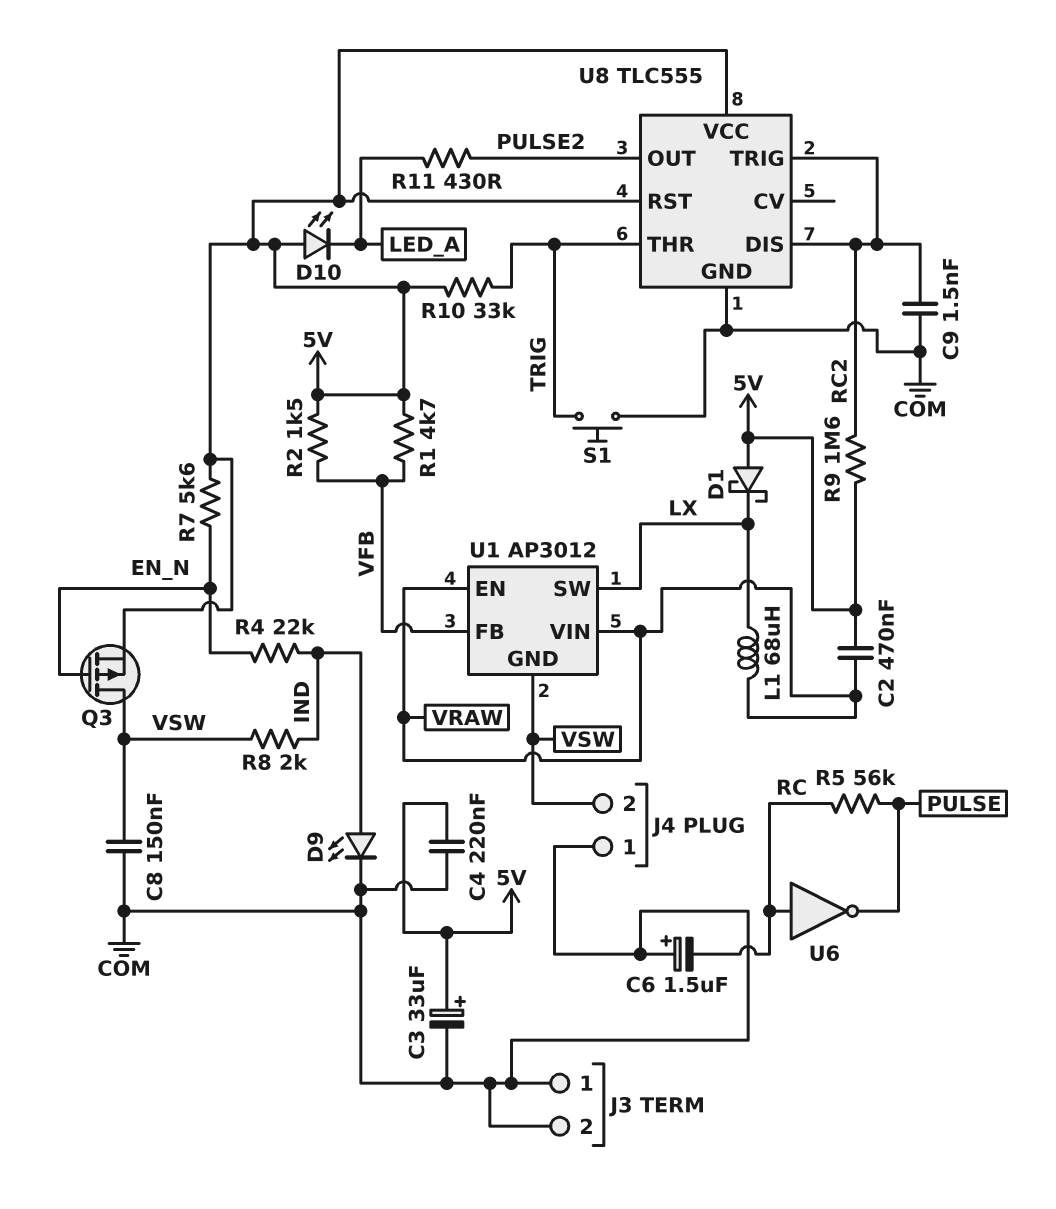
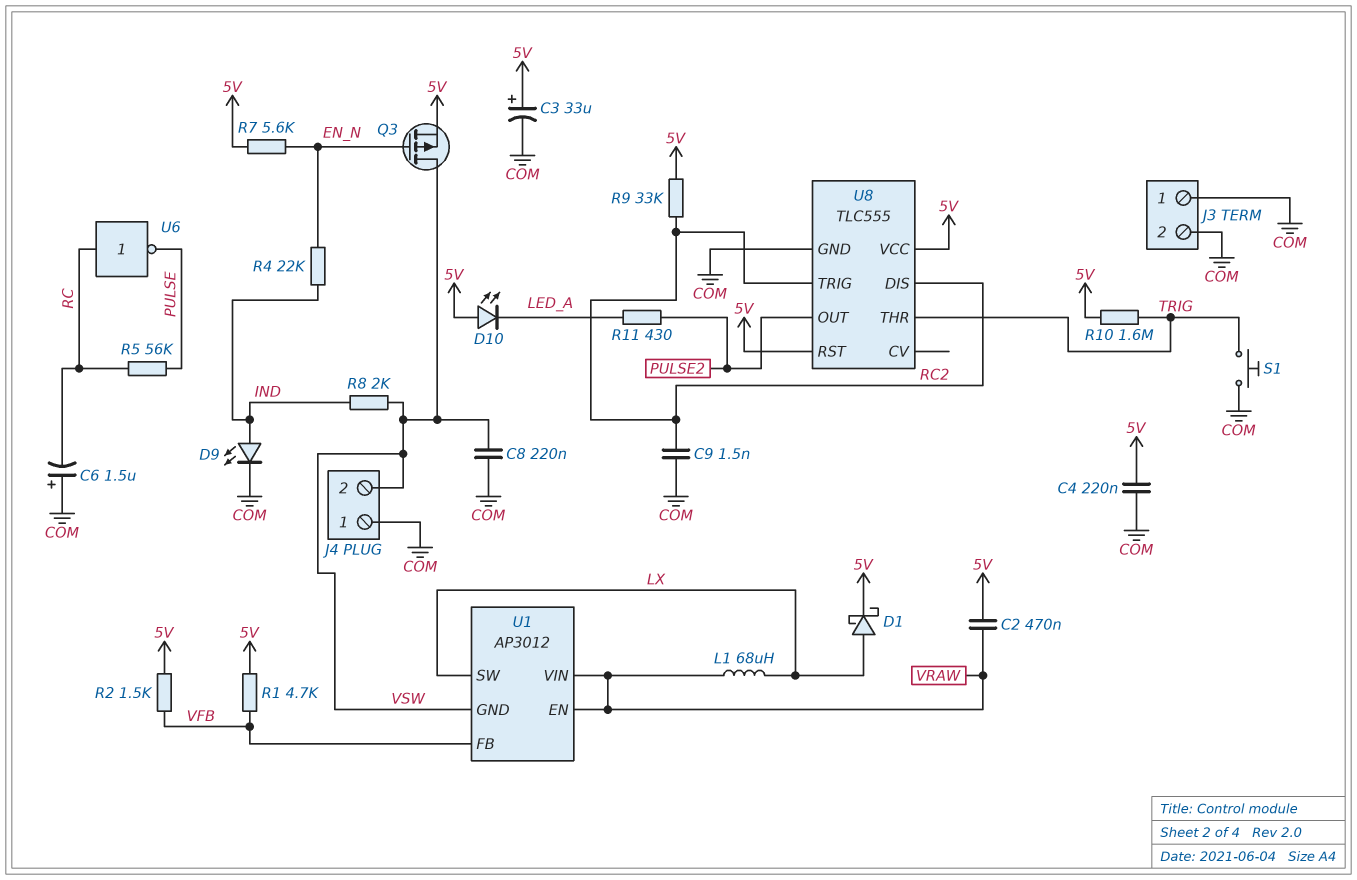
C8: 150nF (COM, VSW) -> 220nF (COM, VSW)
D1: schottky (A 5V, K LX) -> schottky (A LX, K 5V)
R9: 1.6M (5V, RC2) -> 33k (5V, RC2)
R10: 33k (5V, TRIG) -> 1.6M (5V, TRIG)

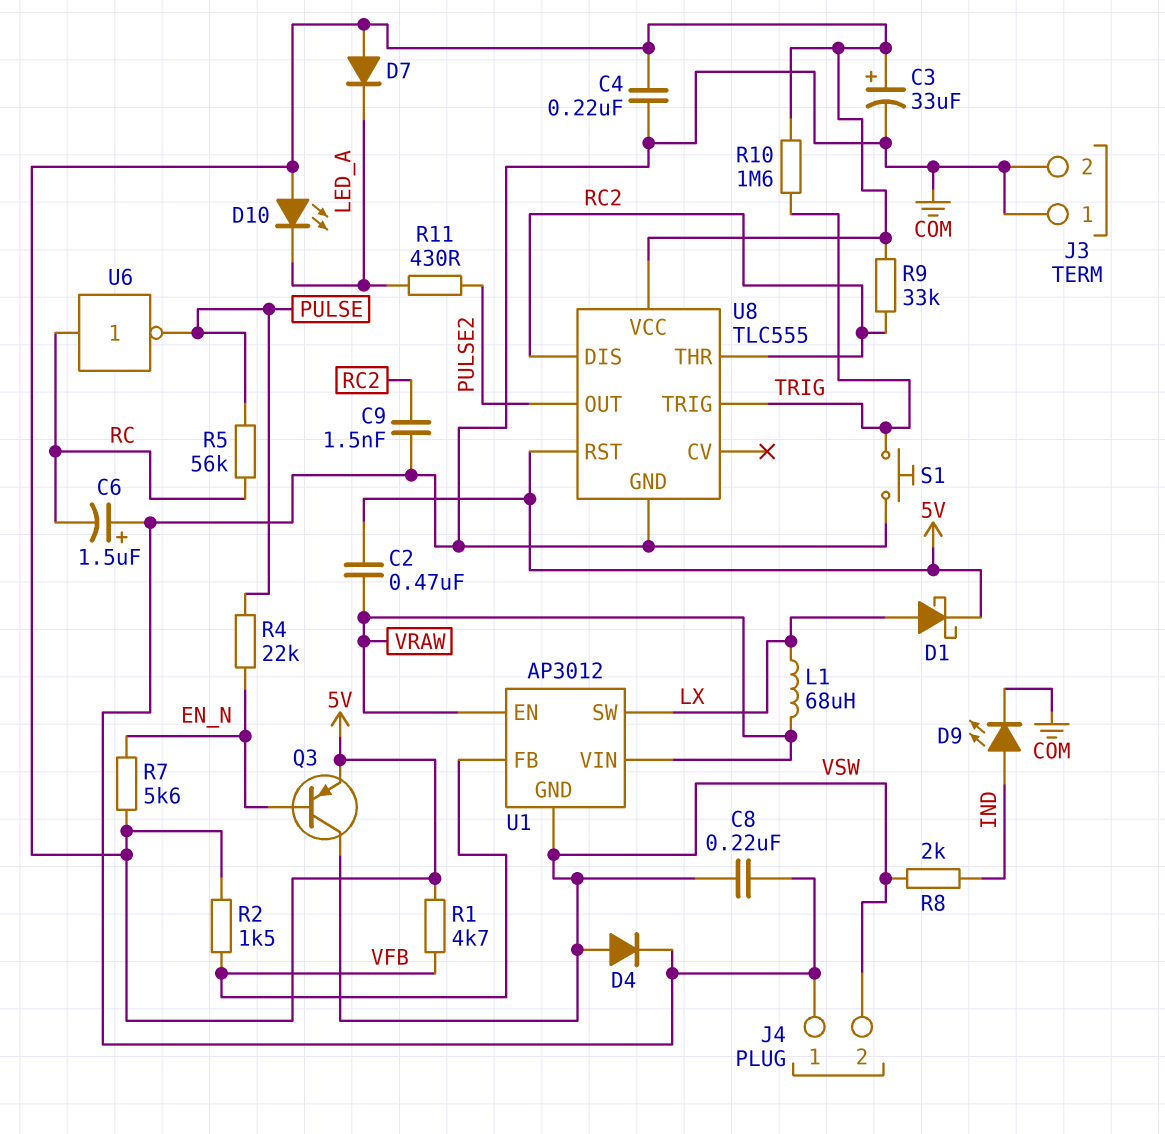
D4: none -> diode (A VSW, K COM)
D7: none -> diode (A 5V, K LED_A)
Q3: PMOS (G EN_N, D VSW, S 5V) -> PNP (B EN_N, C VSW, E 5V)
R4: 22k (EN_N, IND) -> 22k (EN_N, PULSE)
U8 pin THR: TRIG -> RC2
U8 pin TRIG: RC2 -> TRIG

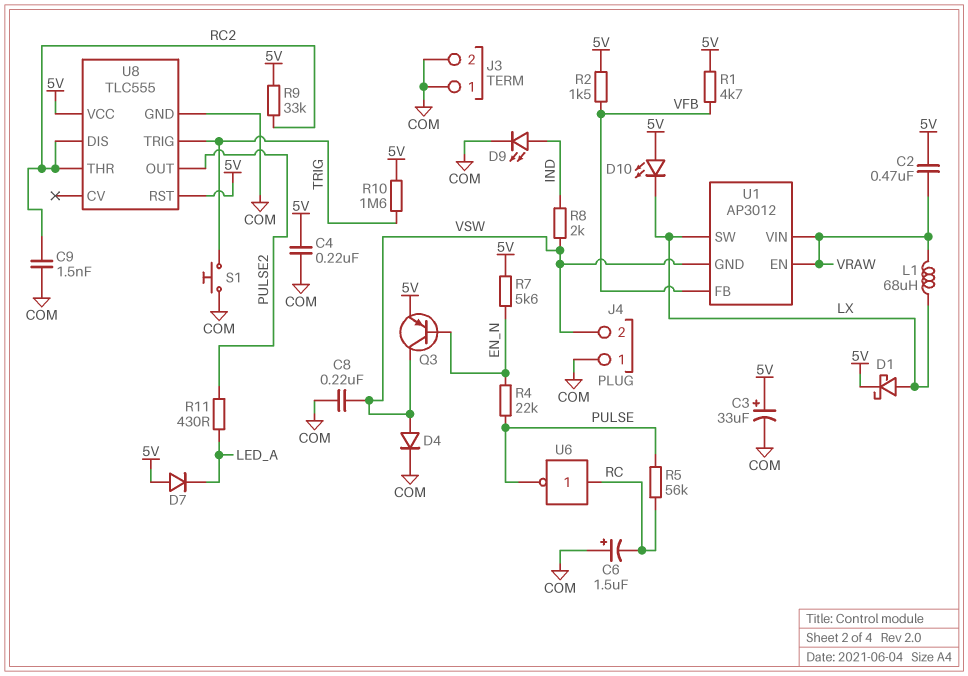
D10: LED (A 5V, K LED_A) -> LED (A 5V, K LX)

